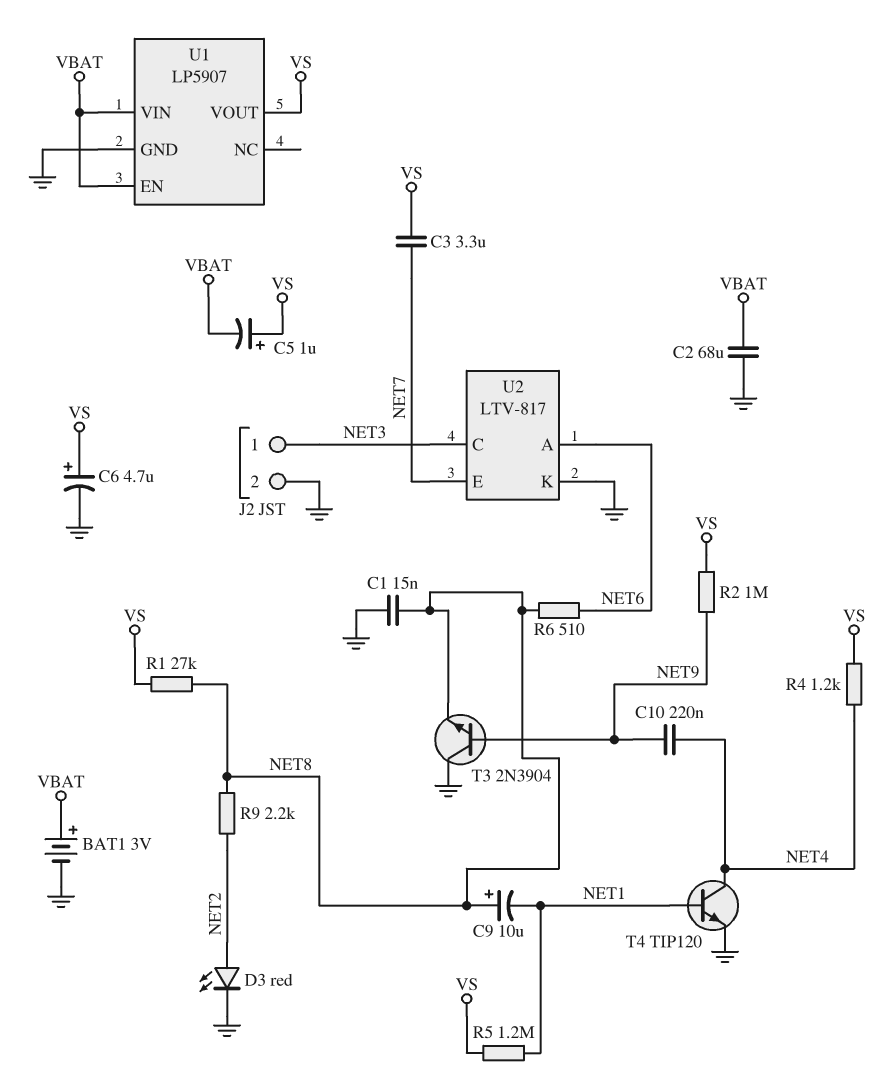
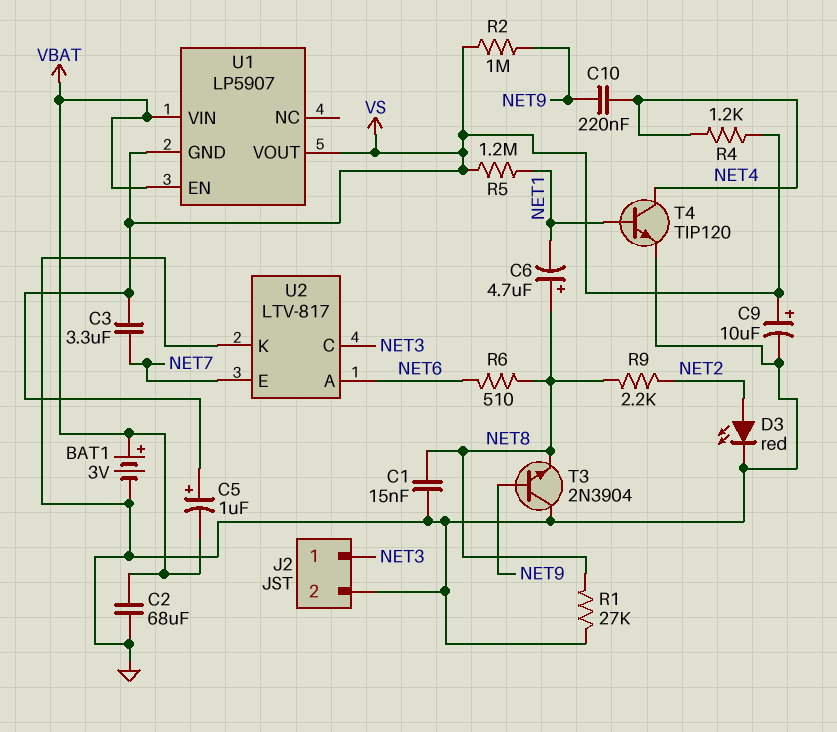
C6: 4.7uF (plus VS, minus GND) -> 4.7uF (plus NET8, minus NET1)
C9: 10uF (plus NET8, minus NET1) -> 10uF (plus VS, minus GND)
R1: 27k (NET8, VS) -> 27k (GND, NET8)
U1 pin GND: GND -> VS

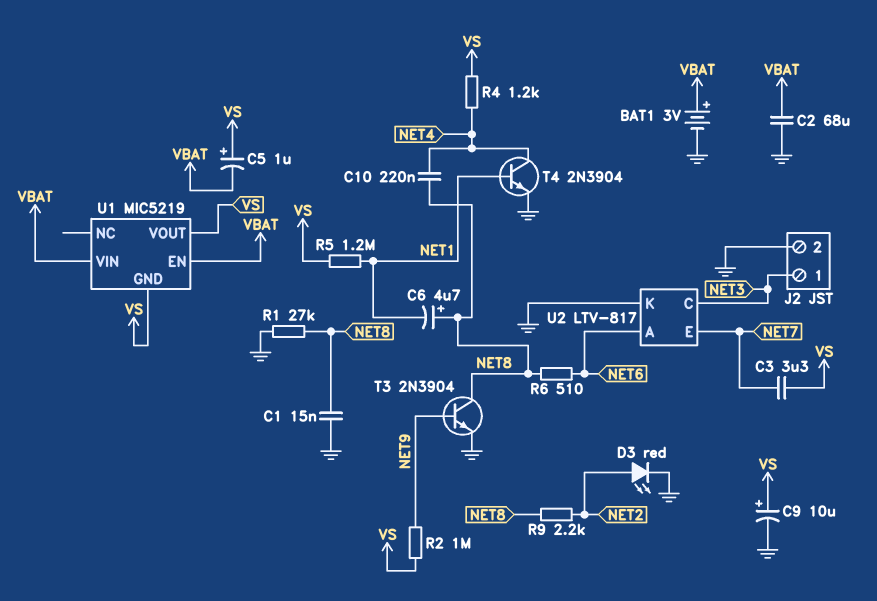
C10: 220nF (NET4, NET9) -> 220nF (NET4, NET8)
T3: NPN 2N3904 (B NET9, C GND, E NET8) -> NPN 2N3904 (B NET9, C NET8, E GND)
T4: NPN TIP120 (B NET1, C NET4, E GND) -> NPN 2N3904 (B NET1, C NET4, E GND)
U1: LP5907 -> MIC5219

